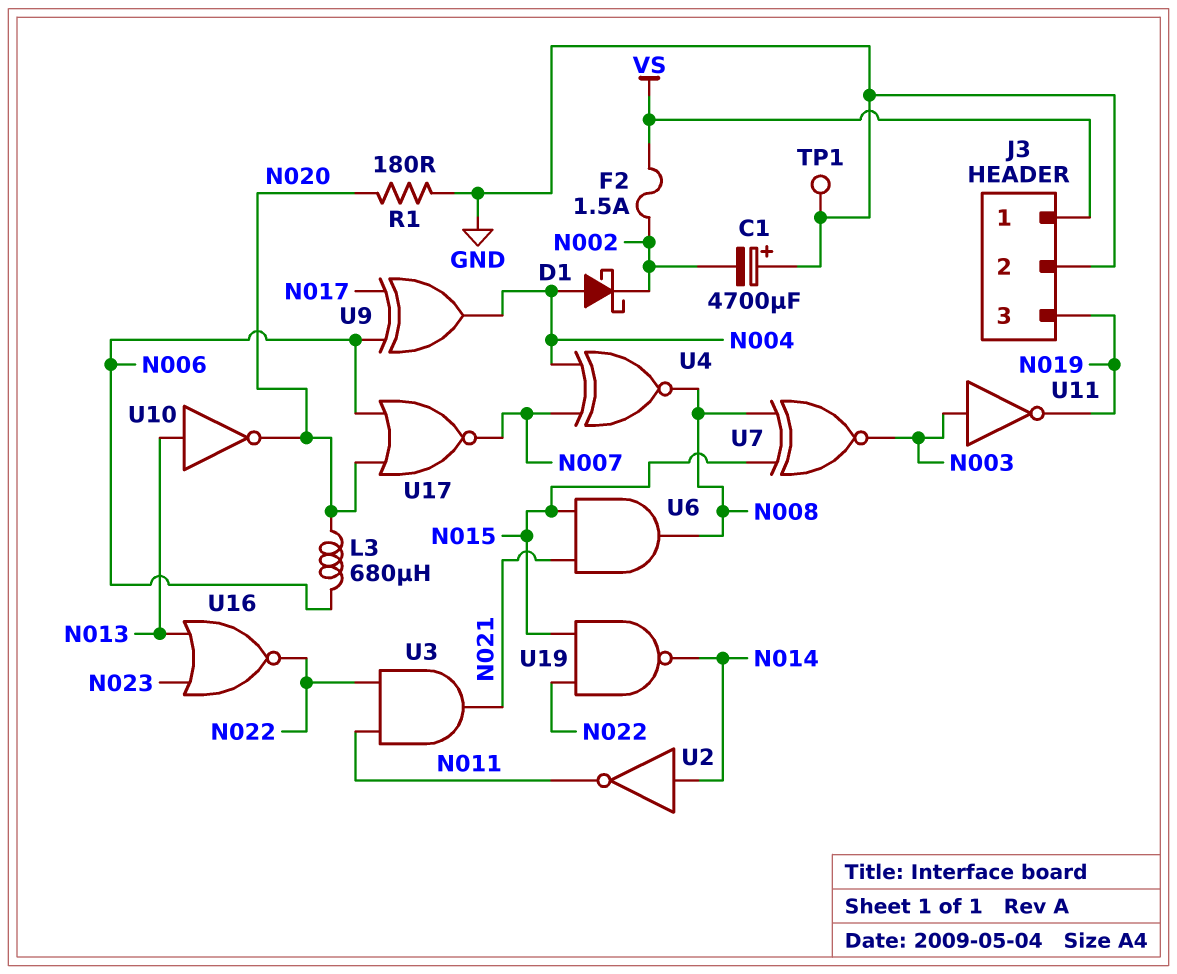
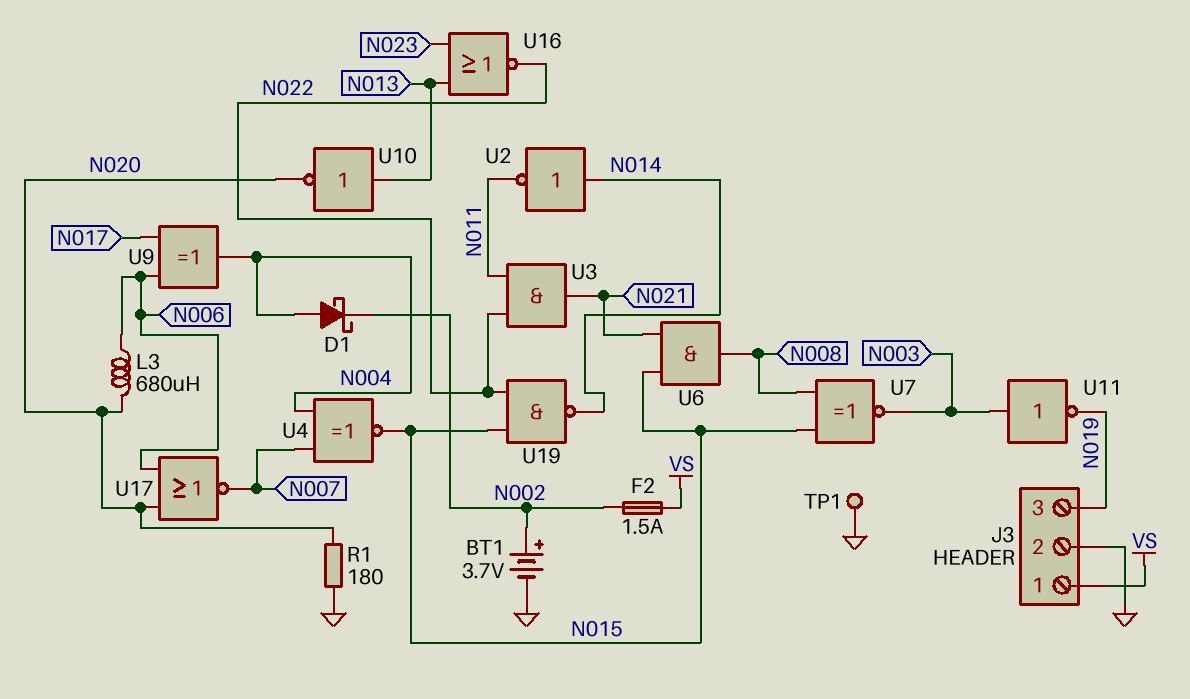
BT1: none -> 3.7V (plus N002, minus GND)
C1: 4700uF (plus GND, minus N002) -> none
U4: XNOR (in N004, in N007, out N008) -> XNOR (in N004, in N007, out N015)

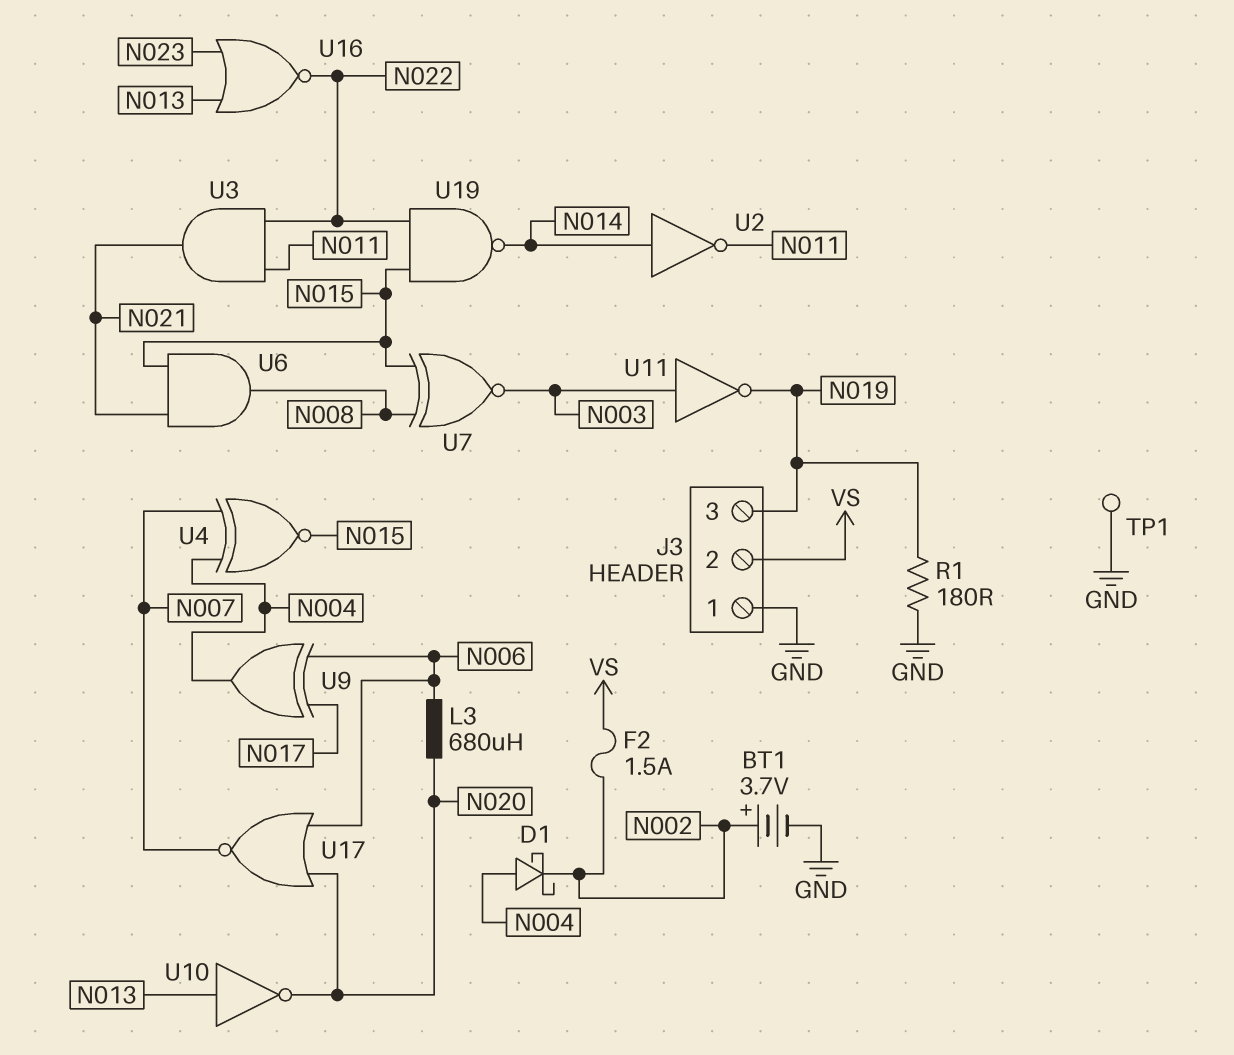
J3 pin 1: VS -> GND
J3 pin 2: GND -> VS
R1: 180 (GND, N020) -> 180 (GND, N019)

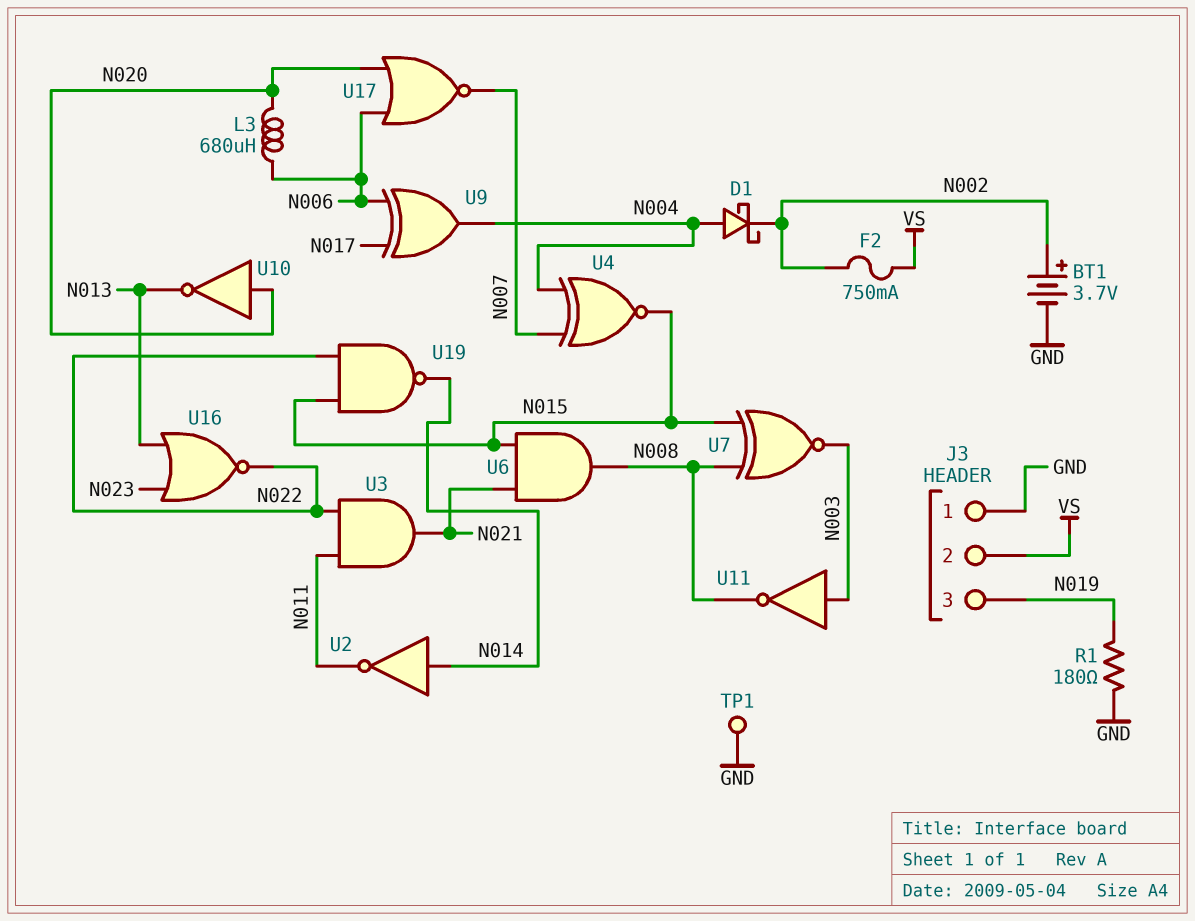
F2: 1.5A (N002, VS) -> 750mA (N002, VS)
U10: NOT (in N013, out N020) -> NOT (in N020, out N013)
U11: NOT (in N003, out N019) -> NOT (in N003, out N008)

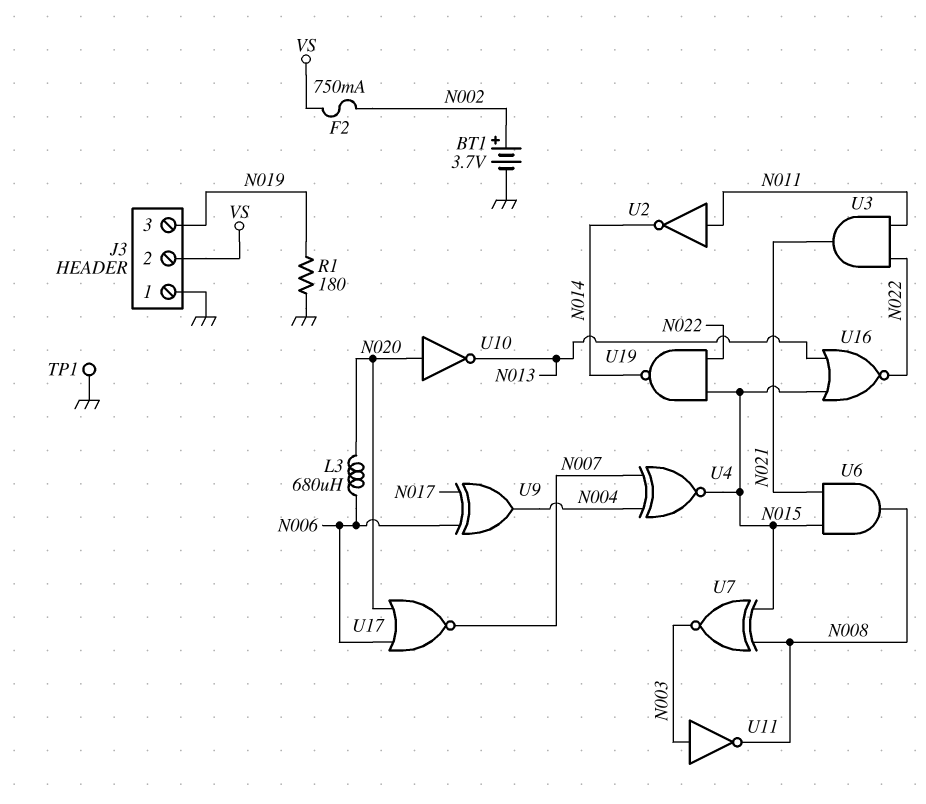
D1: schottky (A N004, K N002) -> none
U2: NOT (in N014, out N011) -> NOT (in N011, out N014)
U16: NOR (in N013, in N023, out N022) -> NOR (in N013, in N015, out N022)

